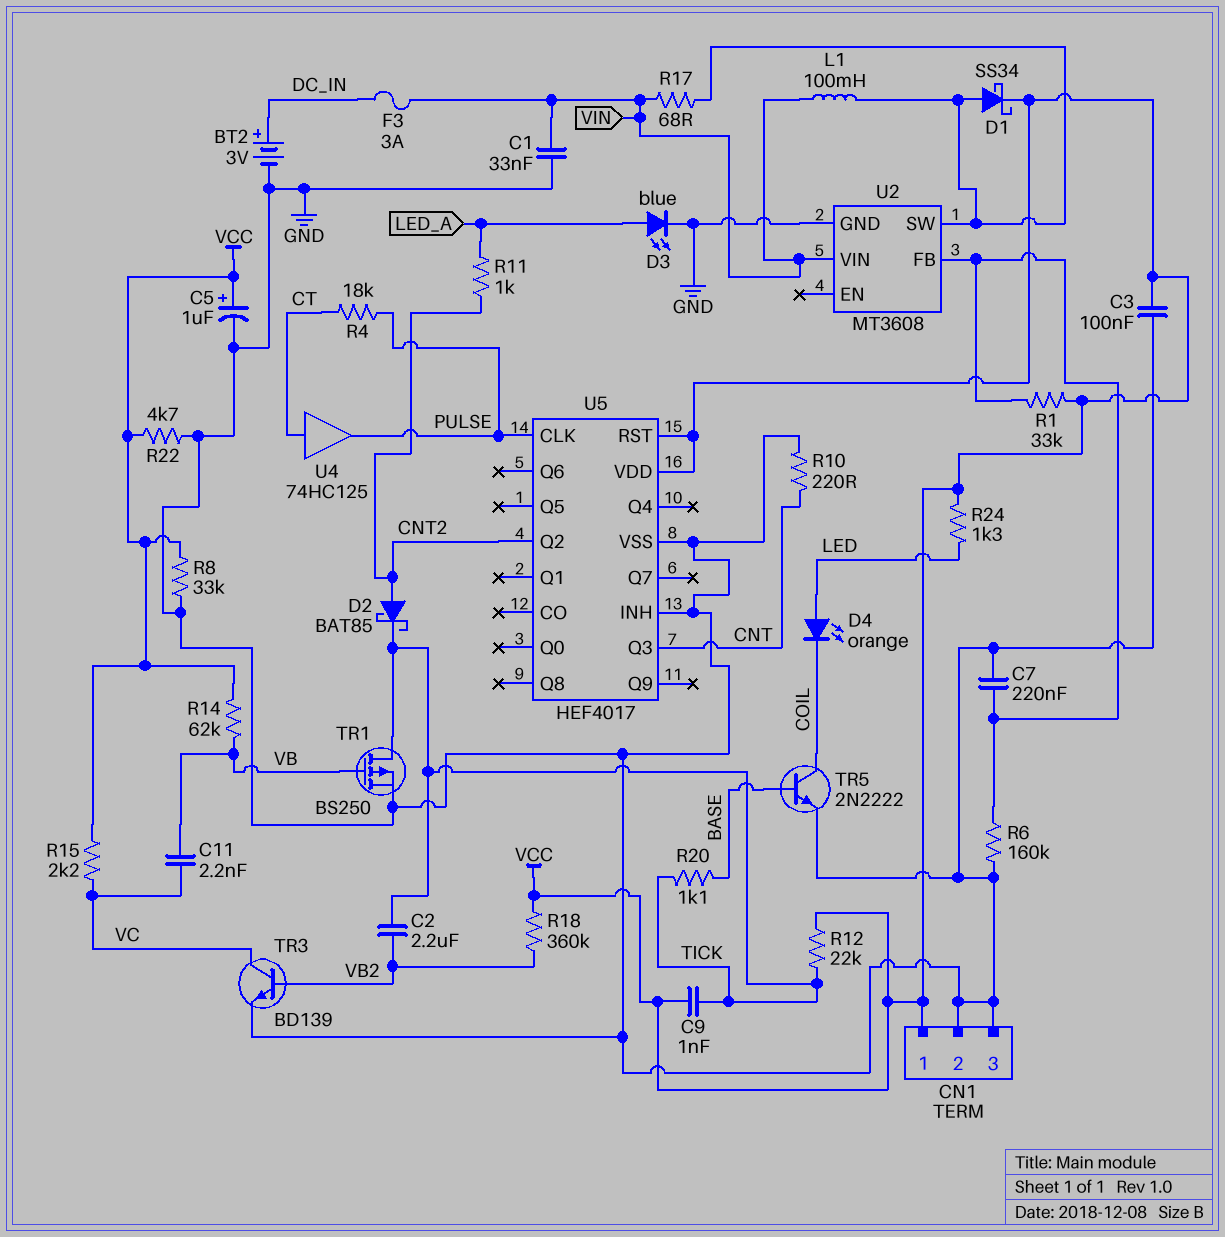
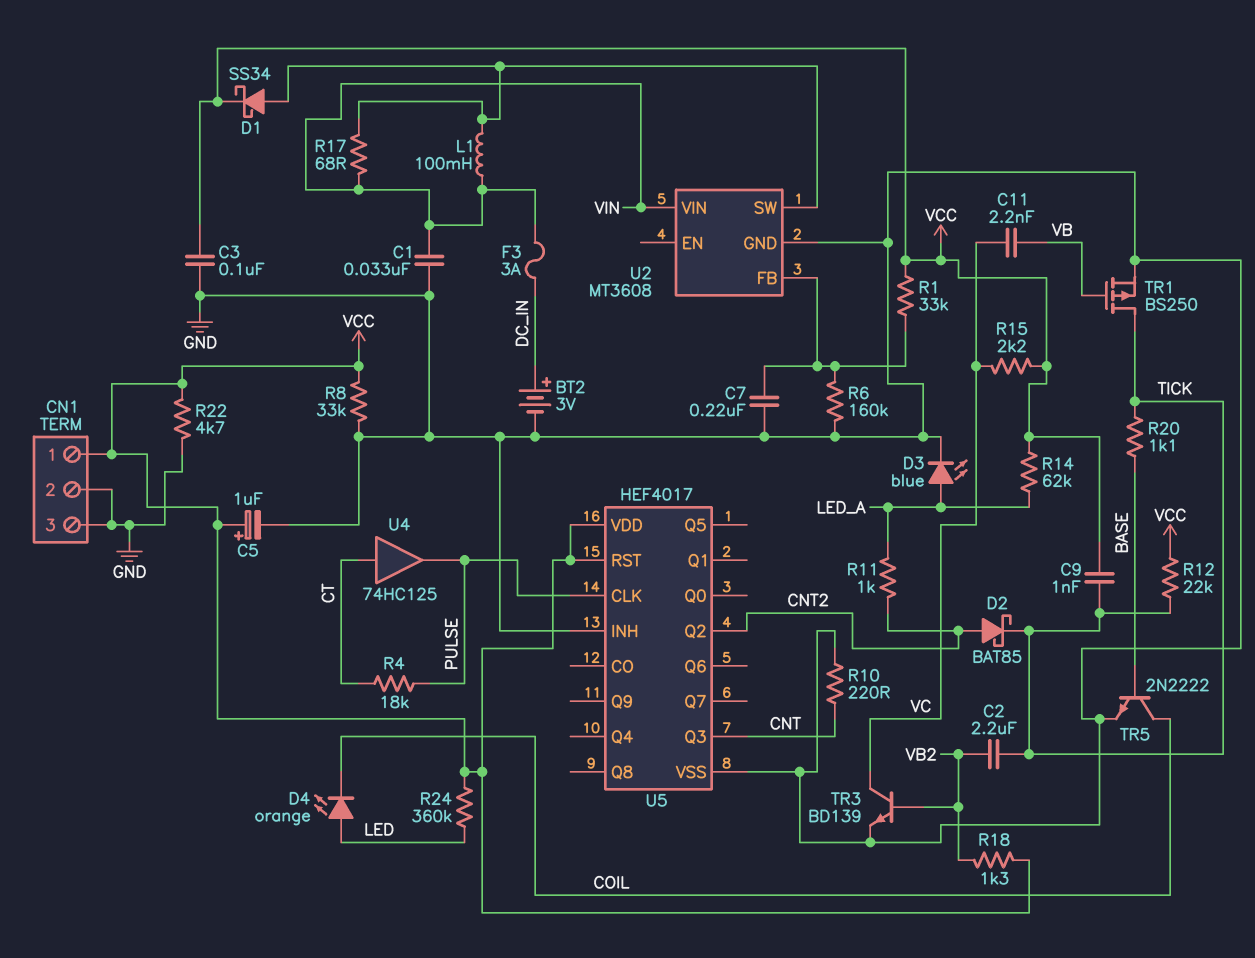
R14: 62k (VB, VCC) -> 62k (LED_A, VCC)
R18: 360k (VB2, VCC) -> 1.3k (VB2, VCC)
R24: 1.3k (LED, VCC) -> 360k (LED, VCC)

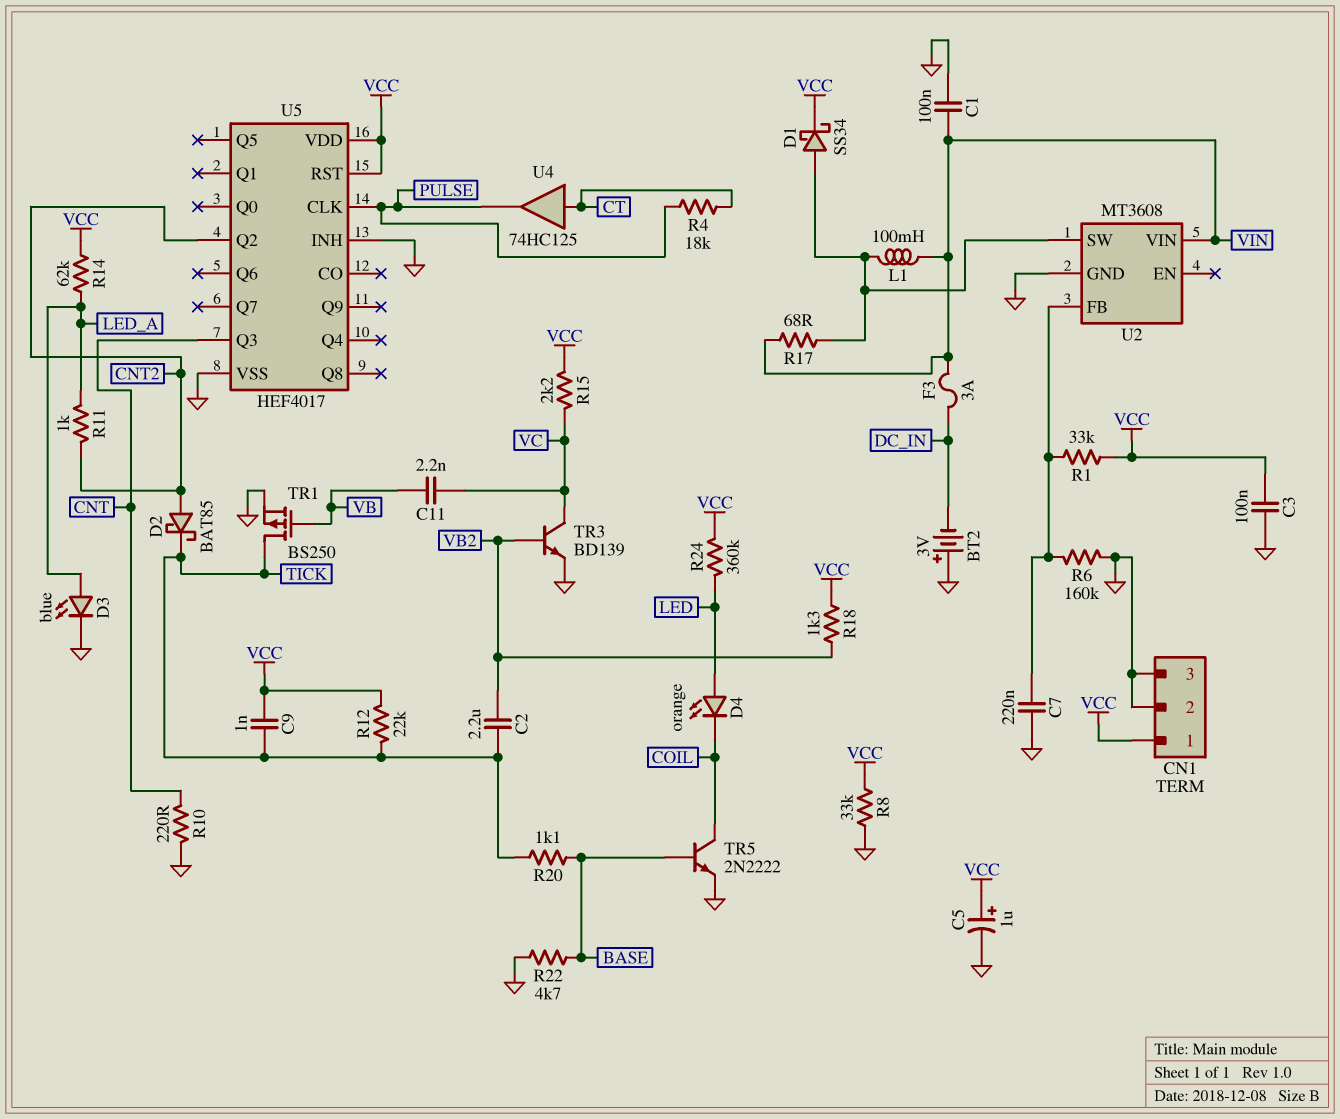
BT2: 3V (plus DC_IN, minus GND) -> 3V (plus GND, minus DC_IN)
C1: 33nF (GND, VIN) -> 100nF (GND, VIN)
R22: 4.7k (GND, VCC) -> 4.7k (BASE, GND)

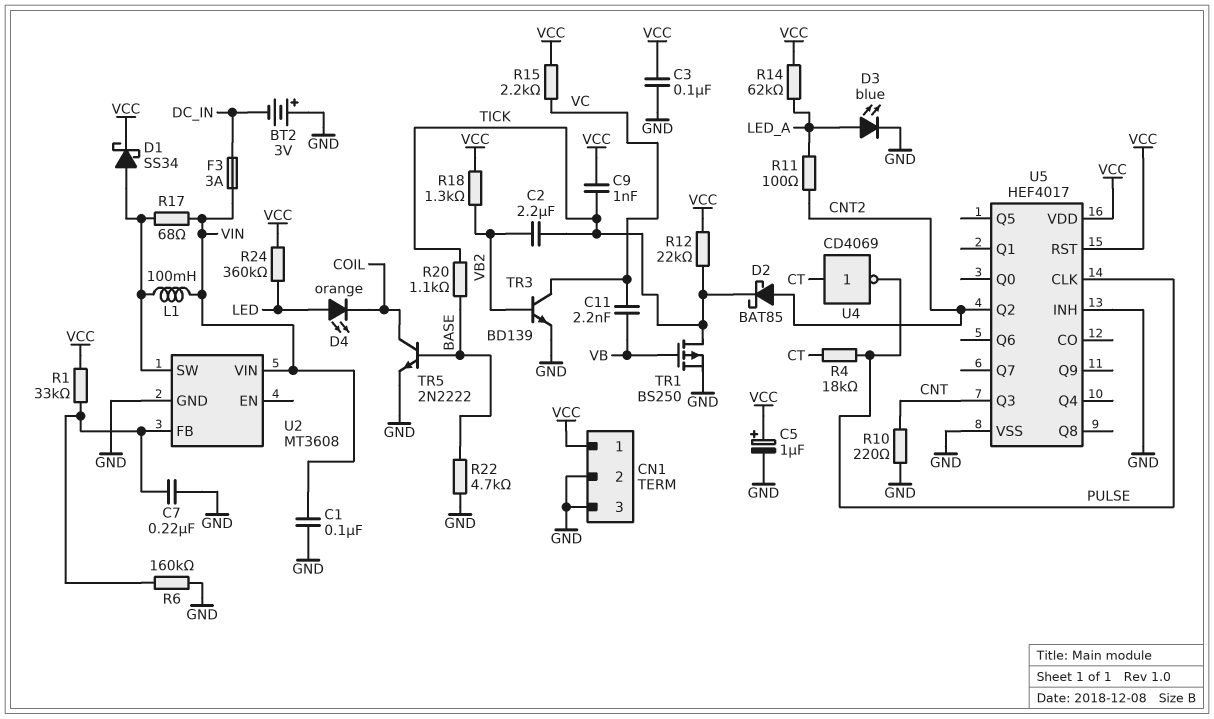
R8: 33k (GND, VCC) -> none
R11: 1k (CNT2, LED_A) -> 100 (CNT2, LED_A)
U4: buffer 74HC125 (in CT, out PULSE) -> NOT CD4069 (in CT, out PULSE)

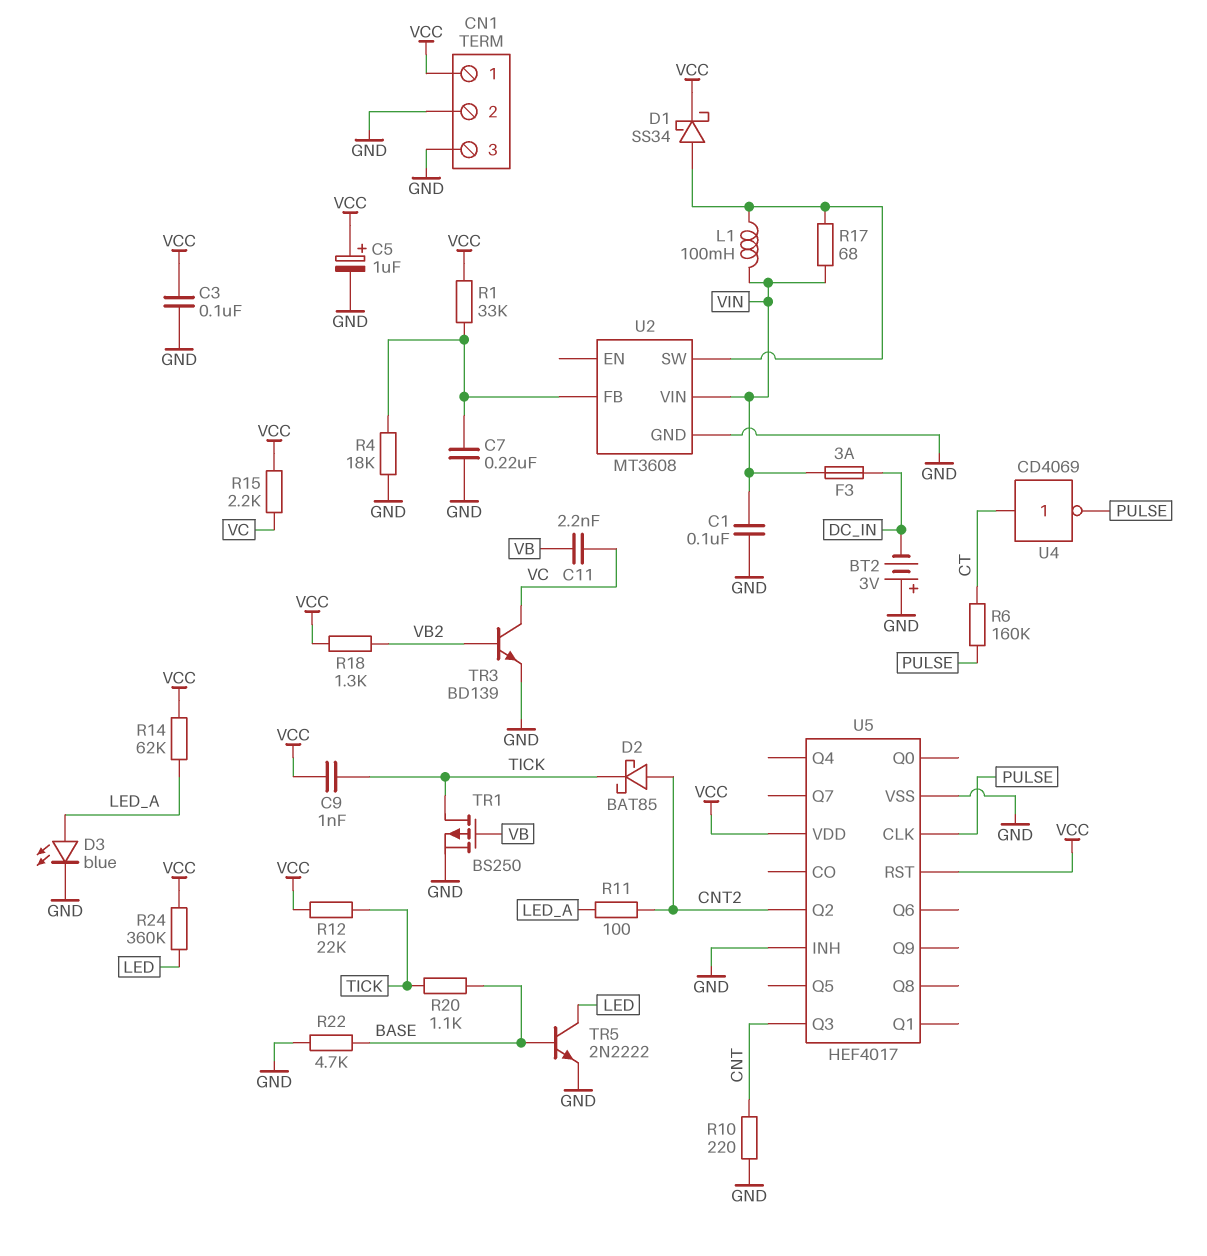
C2: 2.2uF (TICK, VB2) -> none
D4: LED orange (A LED, K COIL) -> none
R4: 18k (CT, PULSE) -> 18k (GND, U2/FB)
R6: 160k (GND, U2/FB) -> 160k (CT, PULSE)
TR5: NPN 2N2222 (B BASE, C COIL, E GND) -> NPN 2N2222 (B BASE, C LED, E GND)

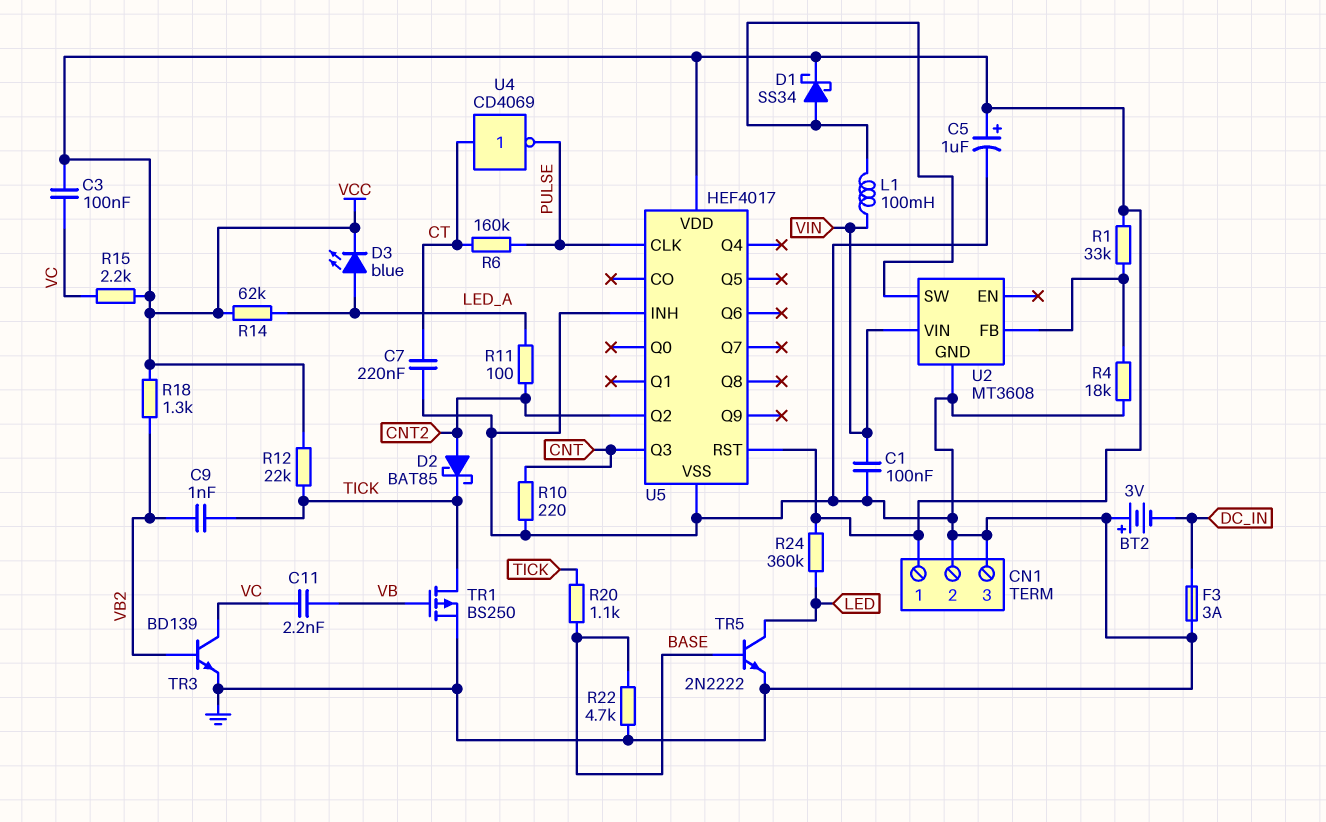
C3: 100nF (GND, VCC) -> 100nF (VC, VCC)
C7: 220nF (GND, U2/FB) -> 220nF (CT, GND)
C9: 1nF (TICK, VCC) -> 1nF (TICK, VB2)
D3: LED blue (A LED_A, K GND) -> LED blue (A LED_A, K VCC)
F3: 3A (DC_IN, VIN) -> 3A (DC_IN, GND)
R17: 68 (U2/SW, VIN) -> none

